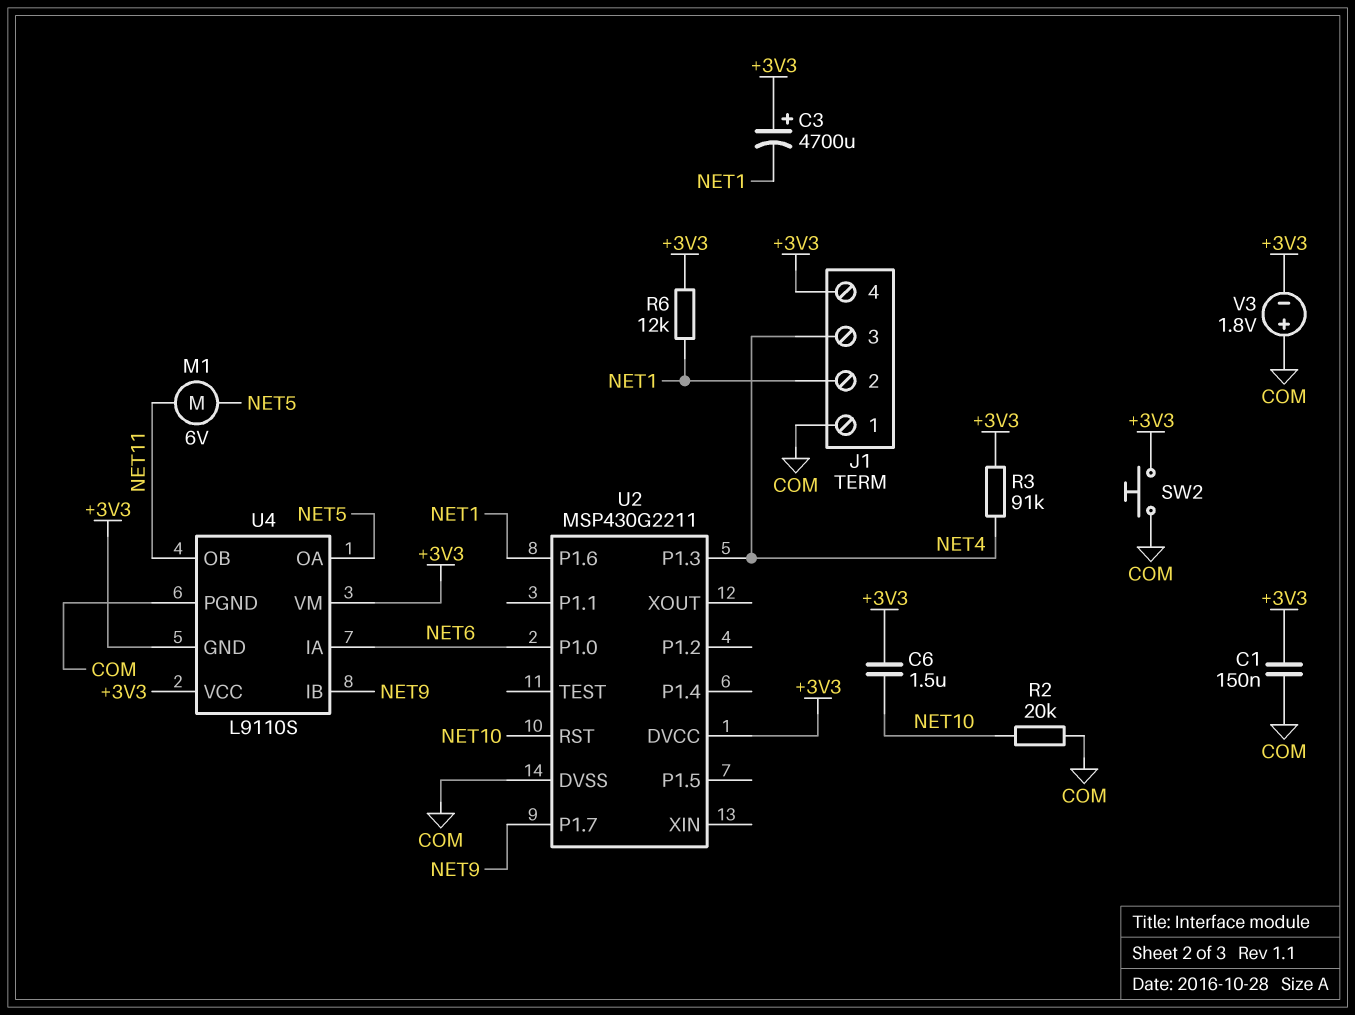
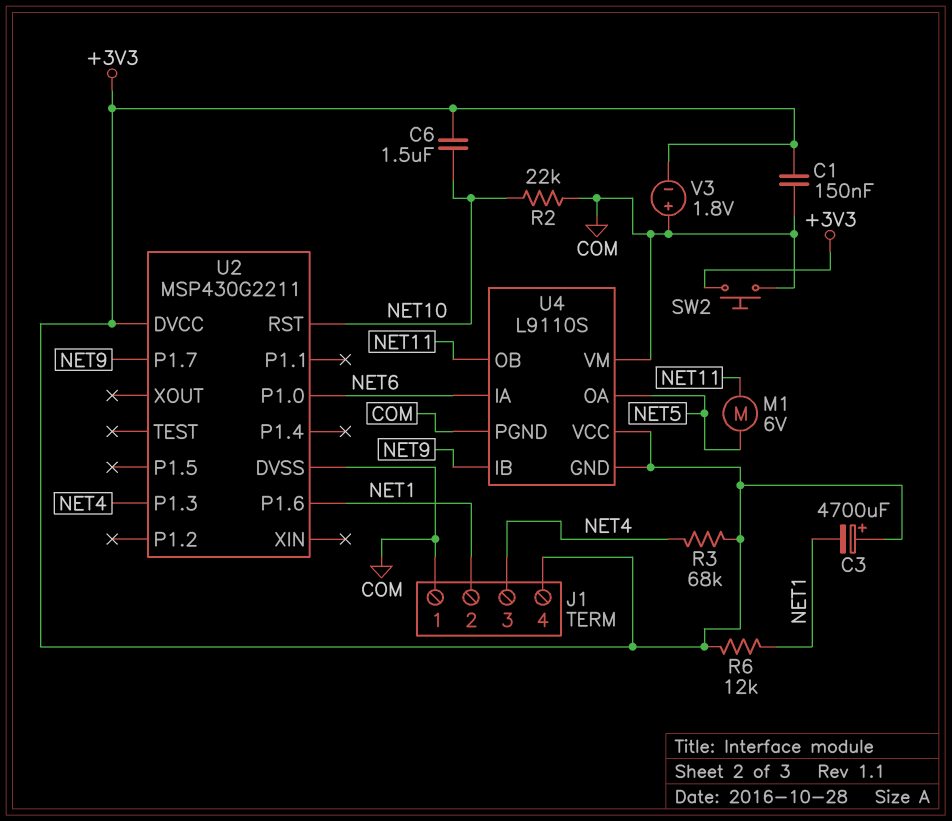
R2: 20k (COM, NET10) -> 22k (COM, NET10)
R3: 91k (+3V3, NET4) -> 68k (+3V3, NET4)
U4 pin VM: +3V3 -> COM

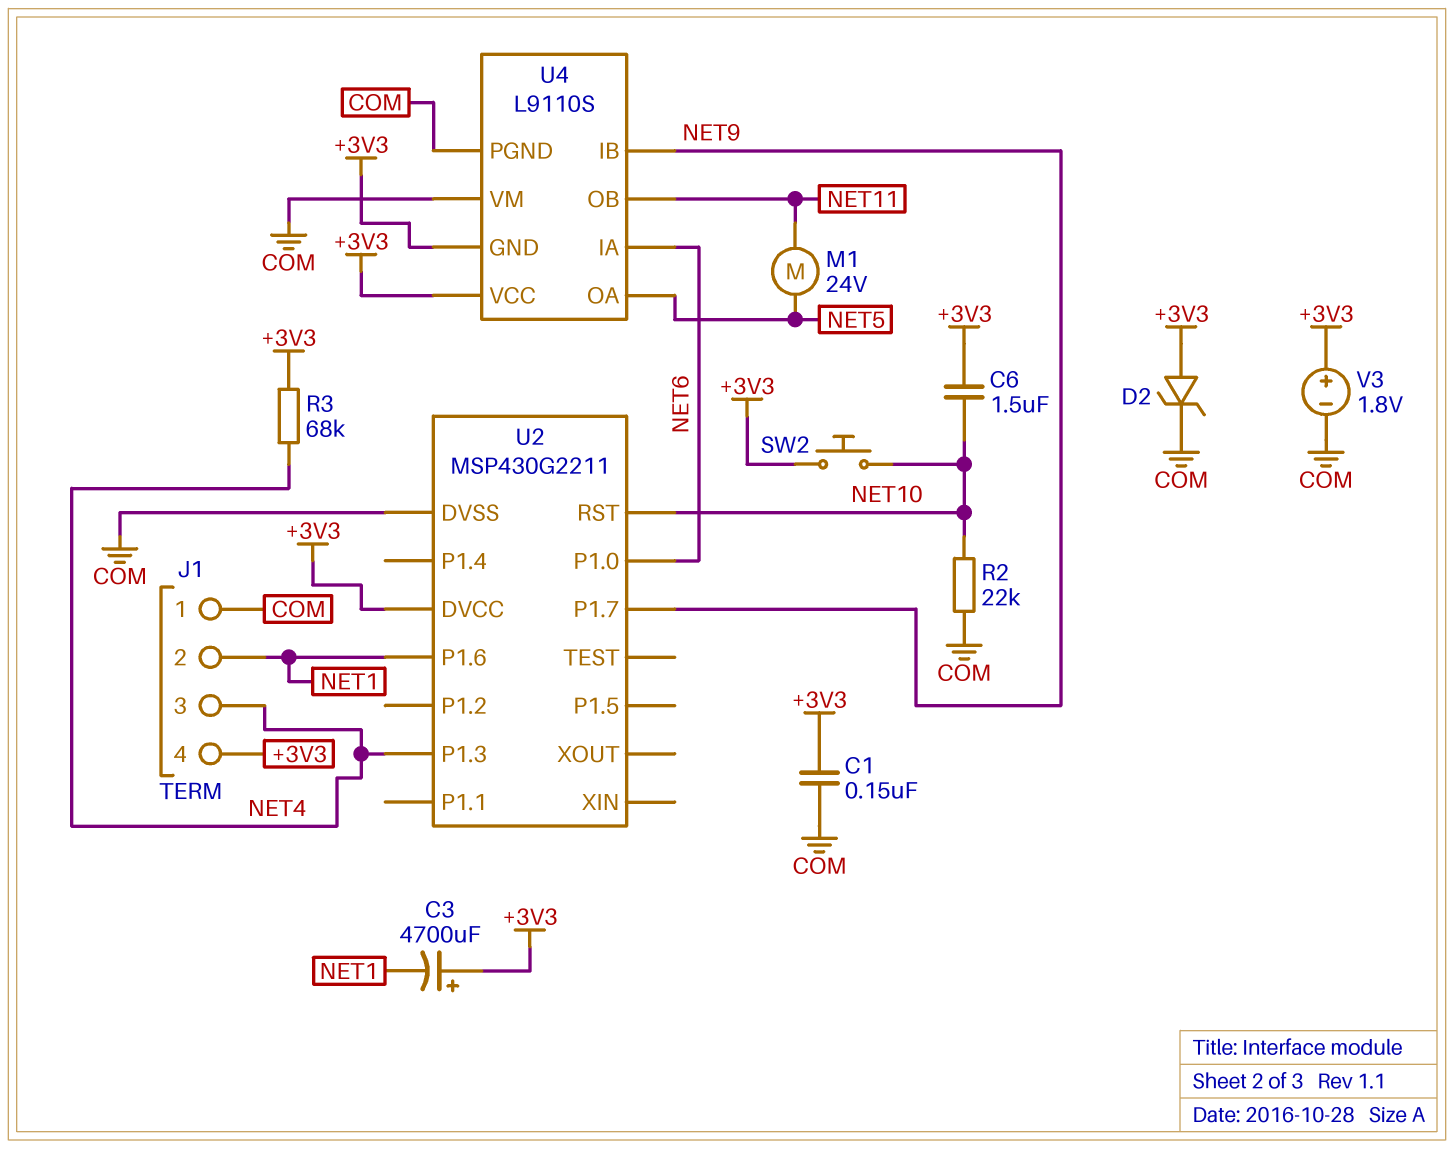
D2: none -> zener (A +3V3, K COM)
M1: motor 6V (NET5, NET11) -> motor 24V (NET5, NET11)
R6: 12k (+3V3, NET1) -> none
SW2: button (+3V3, COM) -> button (+3V3, NET10)
V3: 1.8V (plus COM, minus +3V3) -> 1.8V (plus +3V3, minus COM)

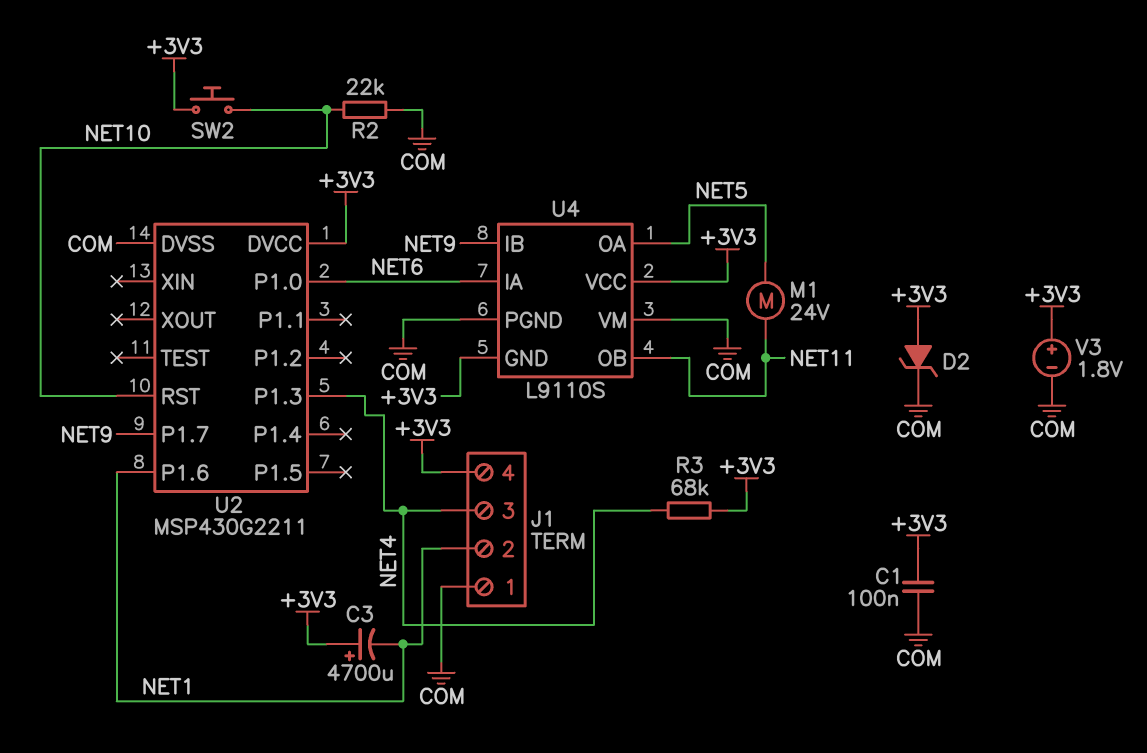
C1: 150nF (+3V3, COM) -> 100nF (+3V3, COM)
C6: 1.5uF (+3V3, NET10) -> none

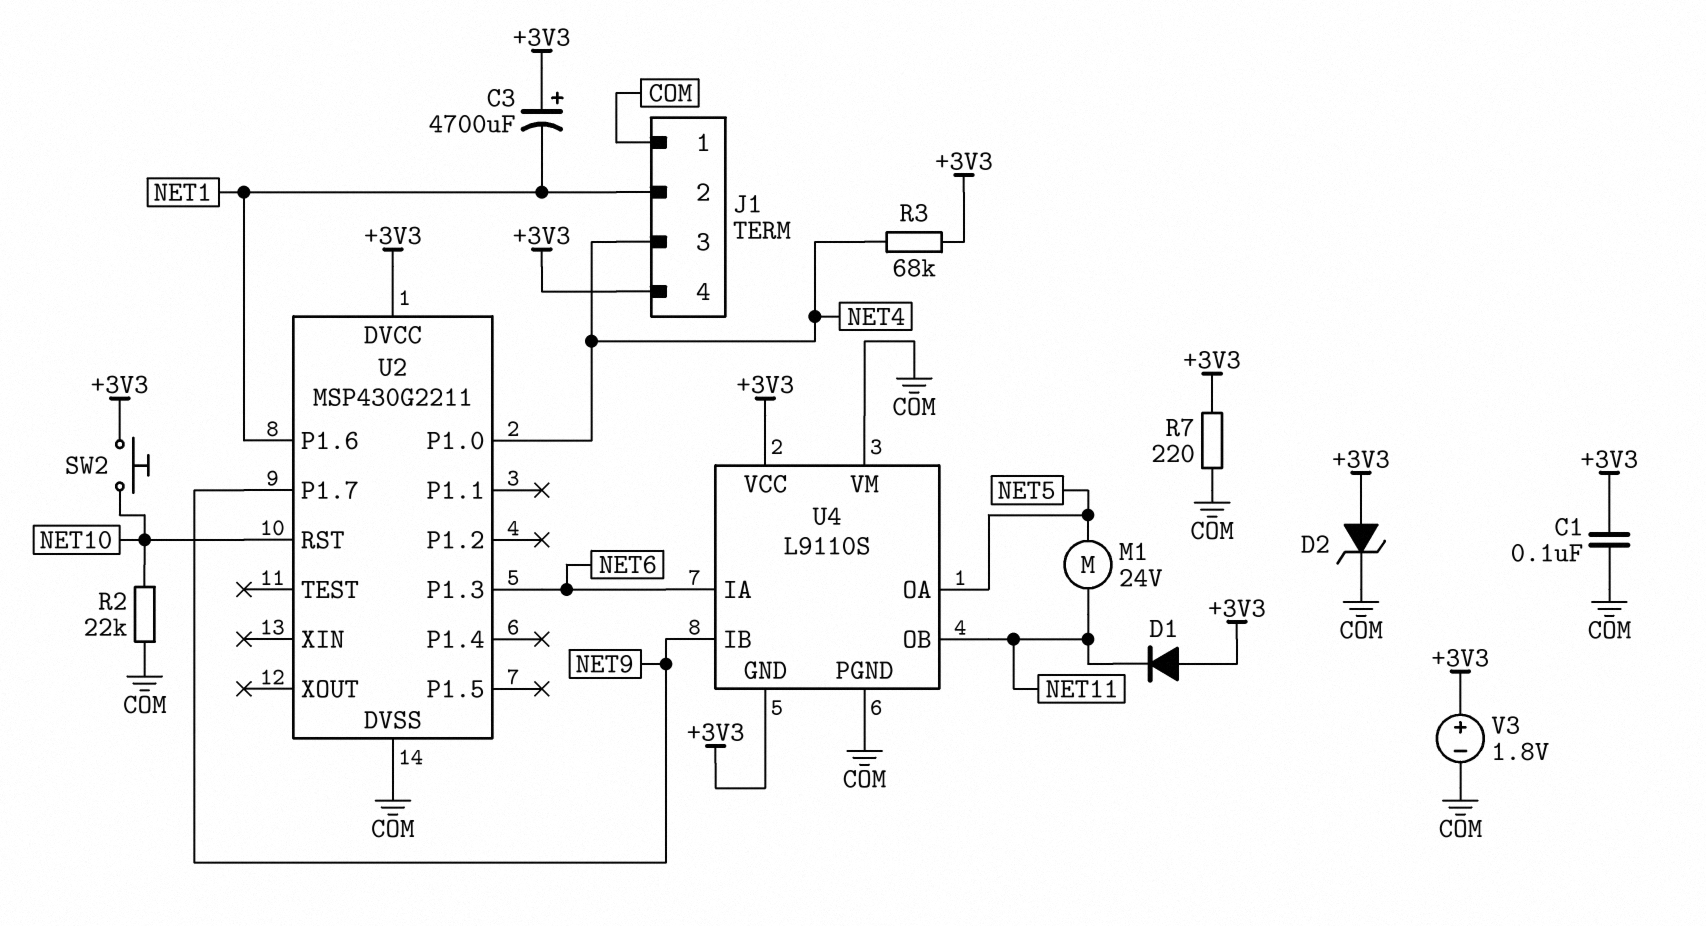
D1: none -> diode (A +3V3, K NET11)
R7: none -> 220 (+3V3, COM)
U2 pin P1.0: NET6 -> NET4
U2 pin P1.3: NET4 -> NET6

